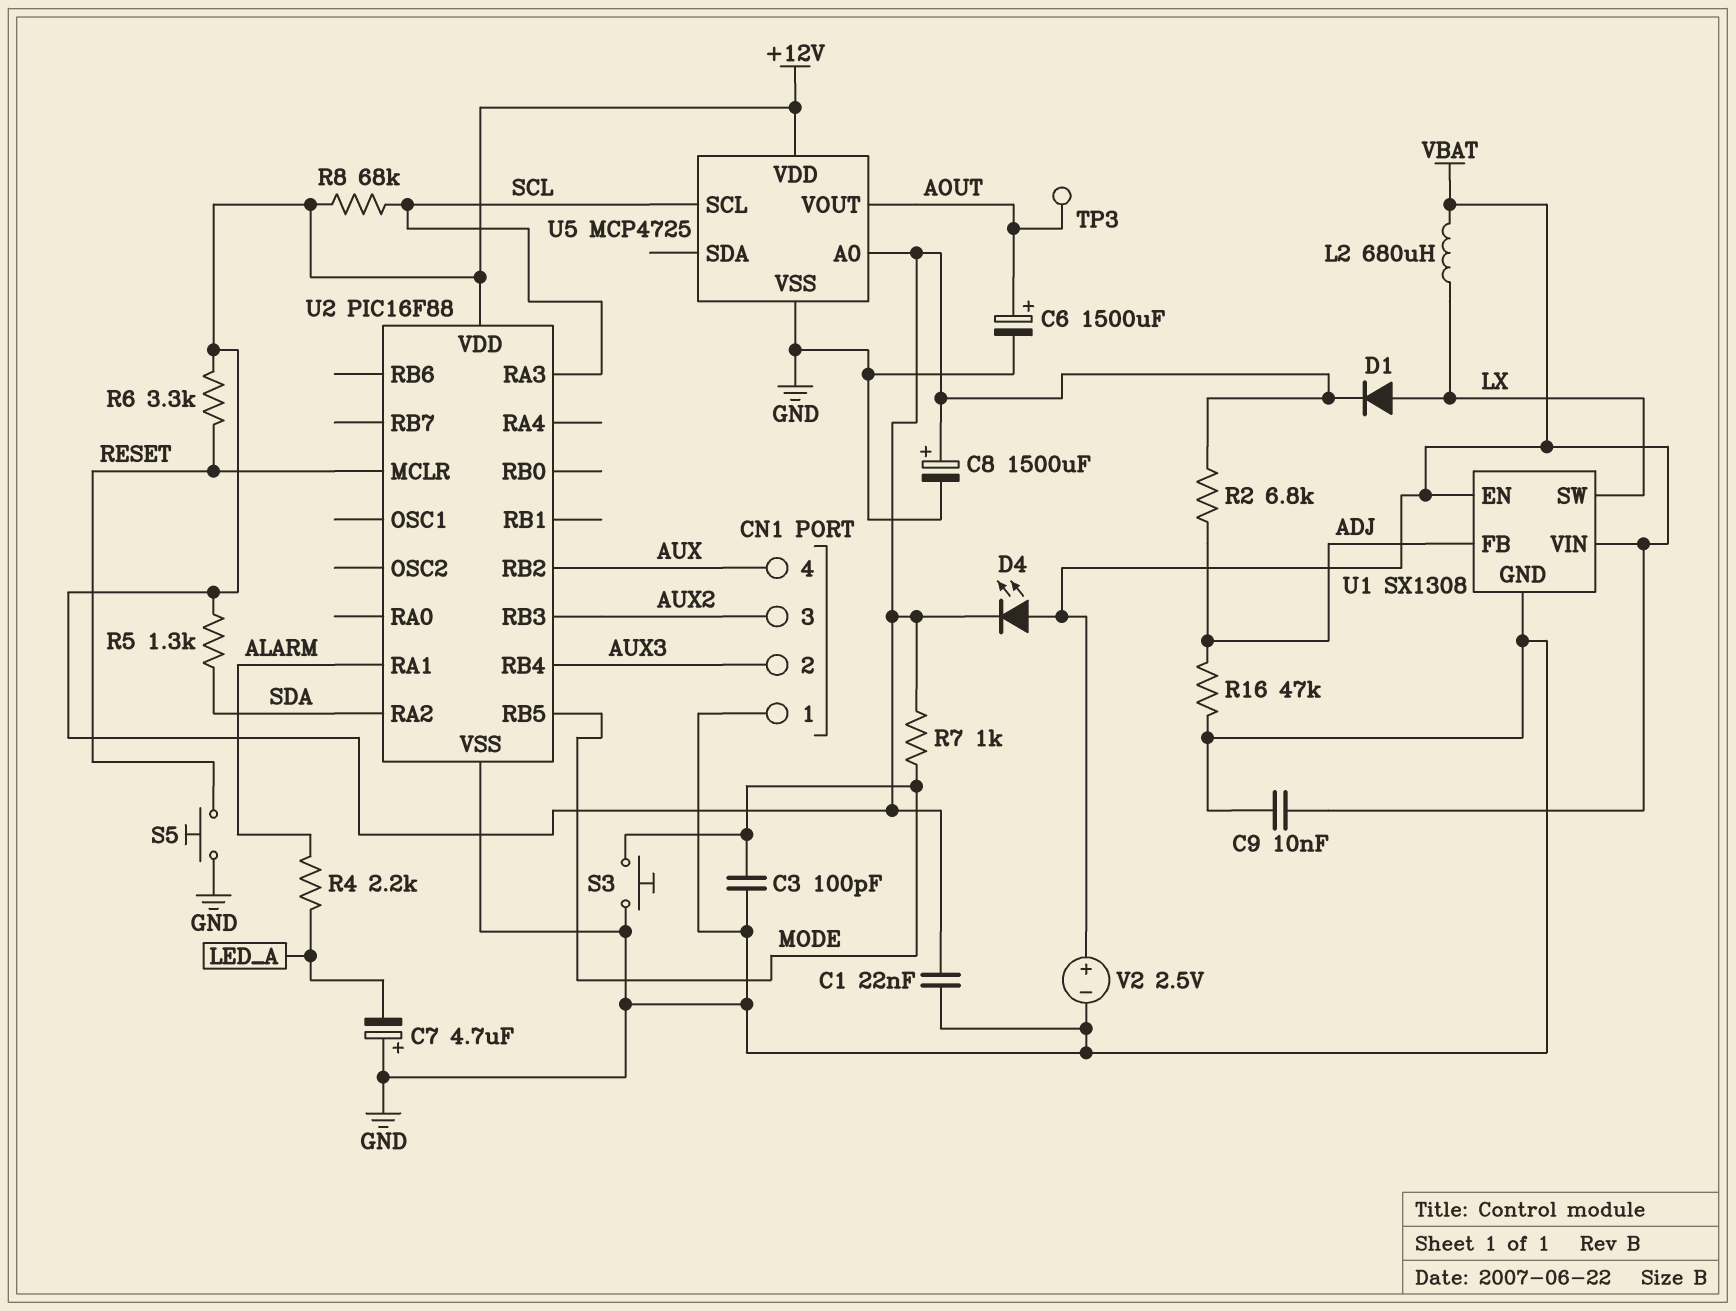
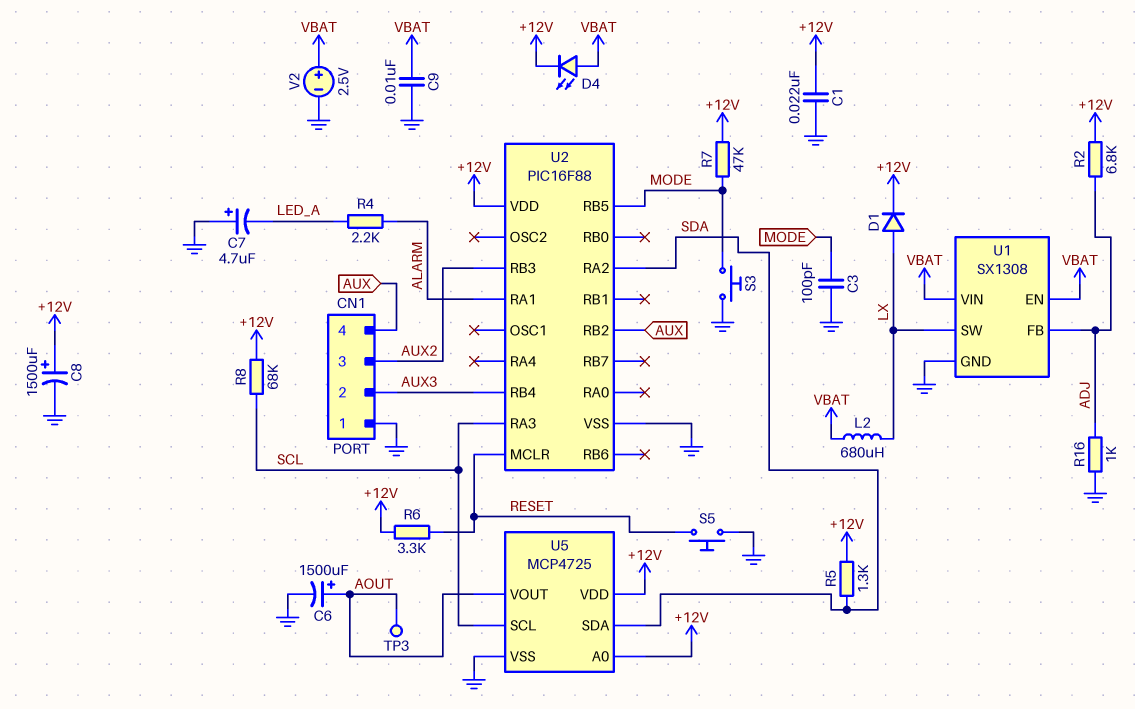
R7: 1k (+12V, MODE) -> 47k (+12V, MODE)
R16: 47k (ADJ, GND) -> 1k (ADJ, GND)
U5 pin SDA: none -> SDA

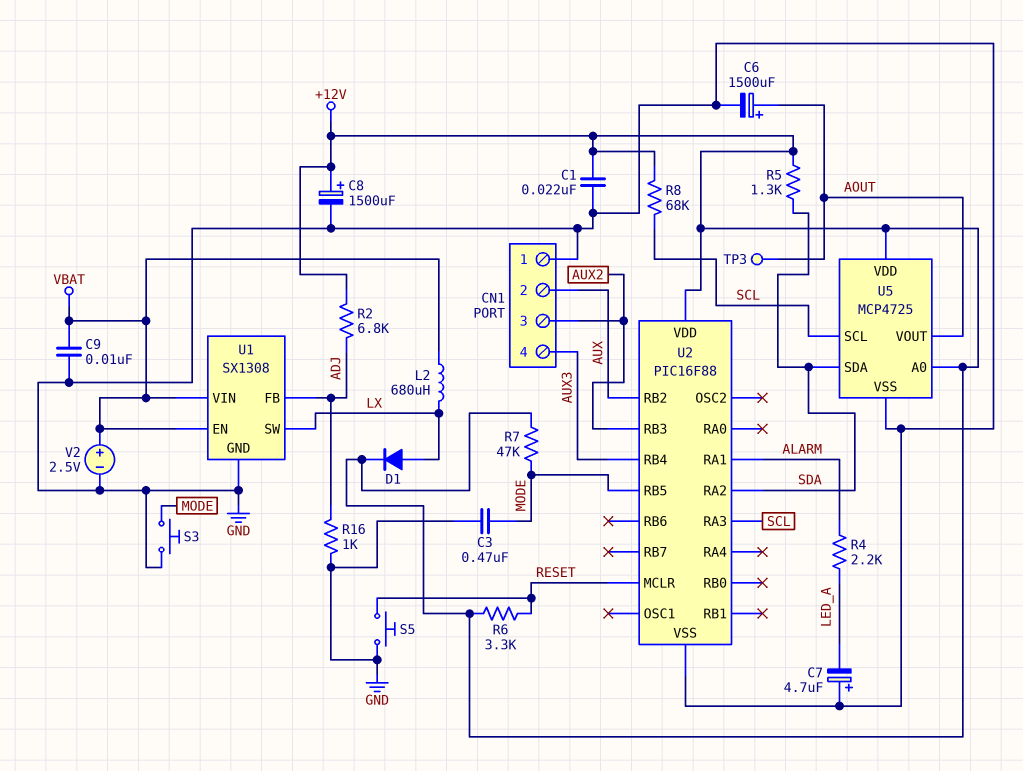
C3: 100pF (GND, MODE) -> 470nF (GND, MODE)
CN1 pin 2: AUX3 -> AUX
CN1 pin 4: AUX -> AUX3
D4: LED (A VBAT, K +12V) -> none

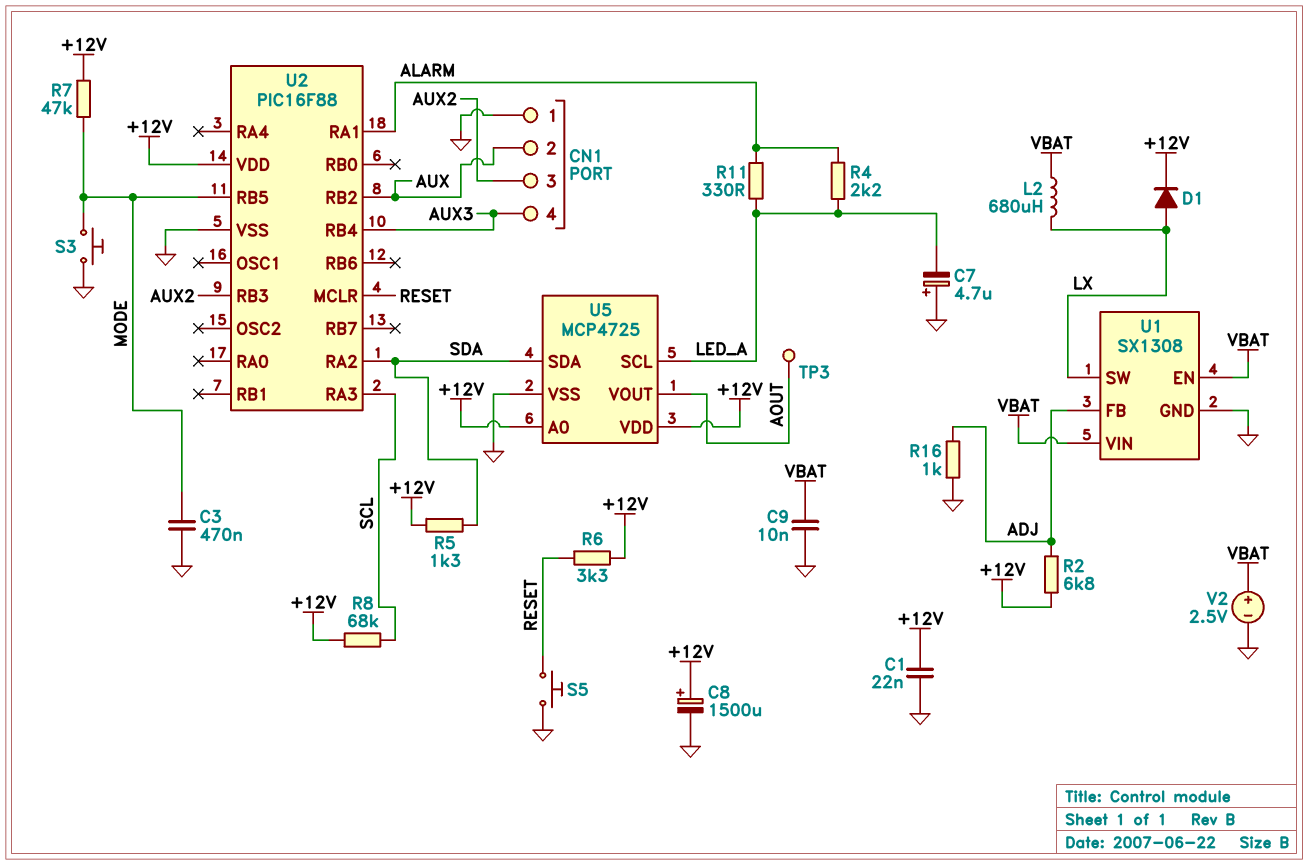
C6: 1500uF (plus AOUT, minus GND) -> none
R11: none -> 330 (ALARM, LED_A)
U5 pin SCL: SCL -> LED_A

